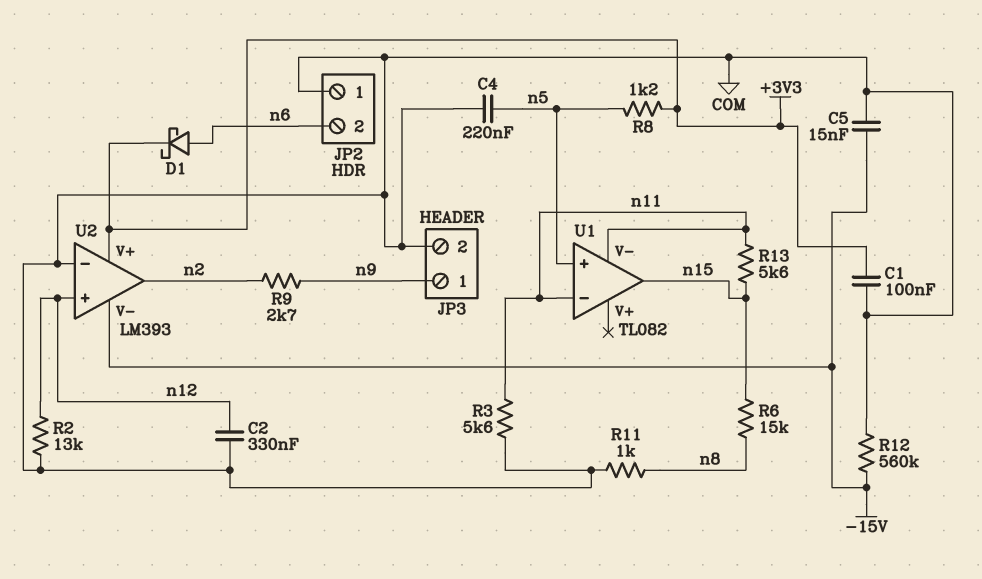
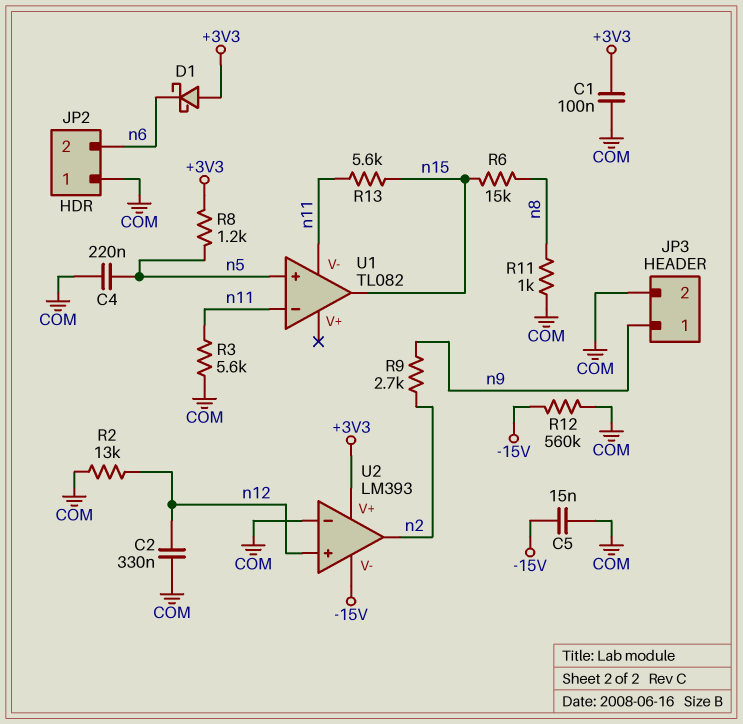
D1: schottky (A n6, K +3V3) -> schottky (A +3V3, K n6)

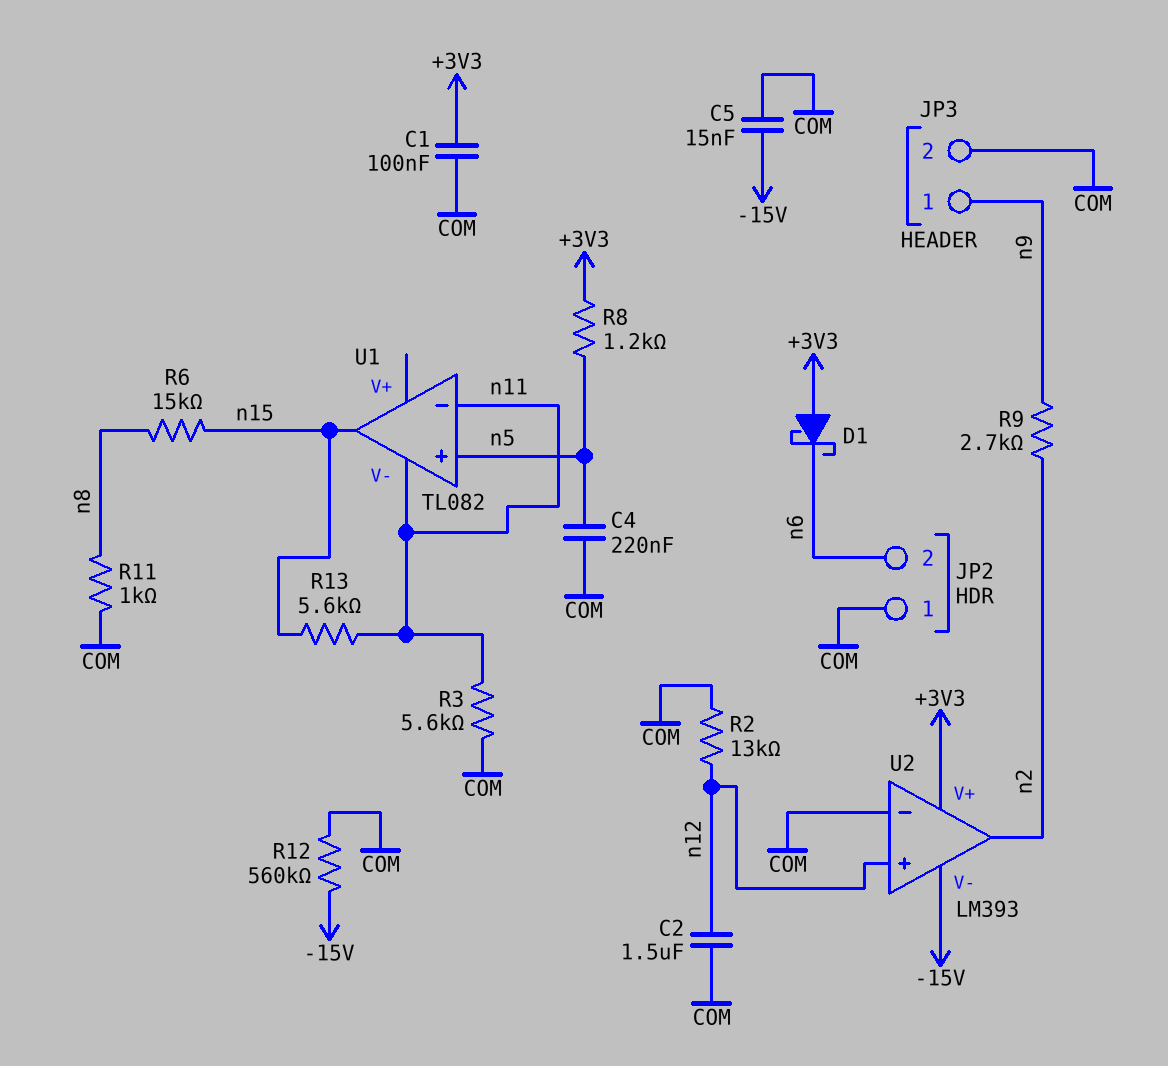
C2: 330nF (COM, n12) -> 1.5uF (COM, n12)

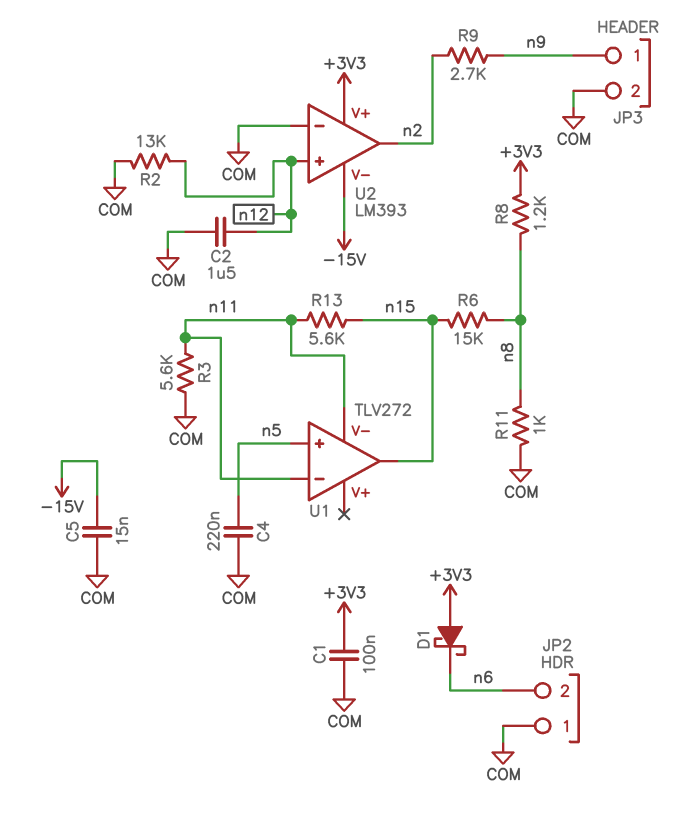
R8: 1.2k (+3V3, n5) -> 1.2k (+3V3, n8)
R12: 560k (-15V, COM) -> none
U1: TL082 -> TLV272

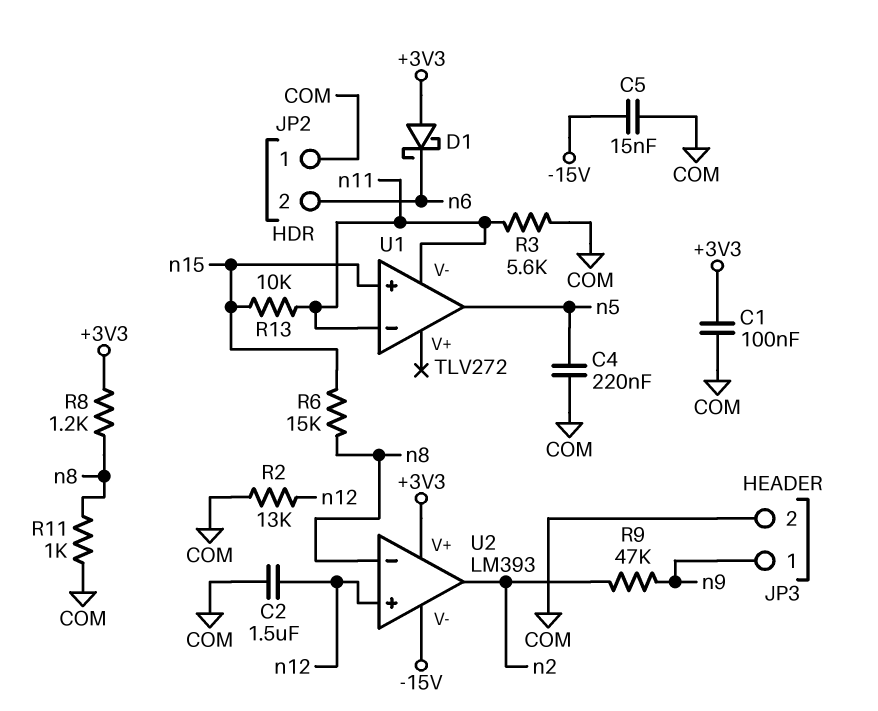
R9: 2.7k (n2, n9) -> 47k (n2, n9)
R13: 5.6k (n11, n15) -> 10k (n11, n15)
U1 pin in+: n5 -> n15
U1 pin out: n15 -> n5
U2 pin in-: COM -> n8

